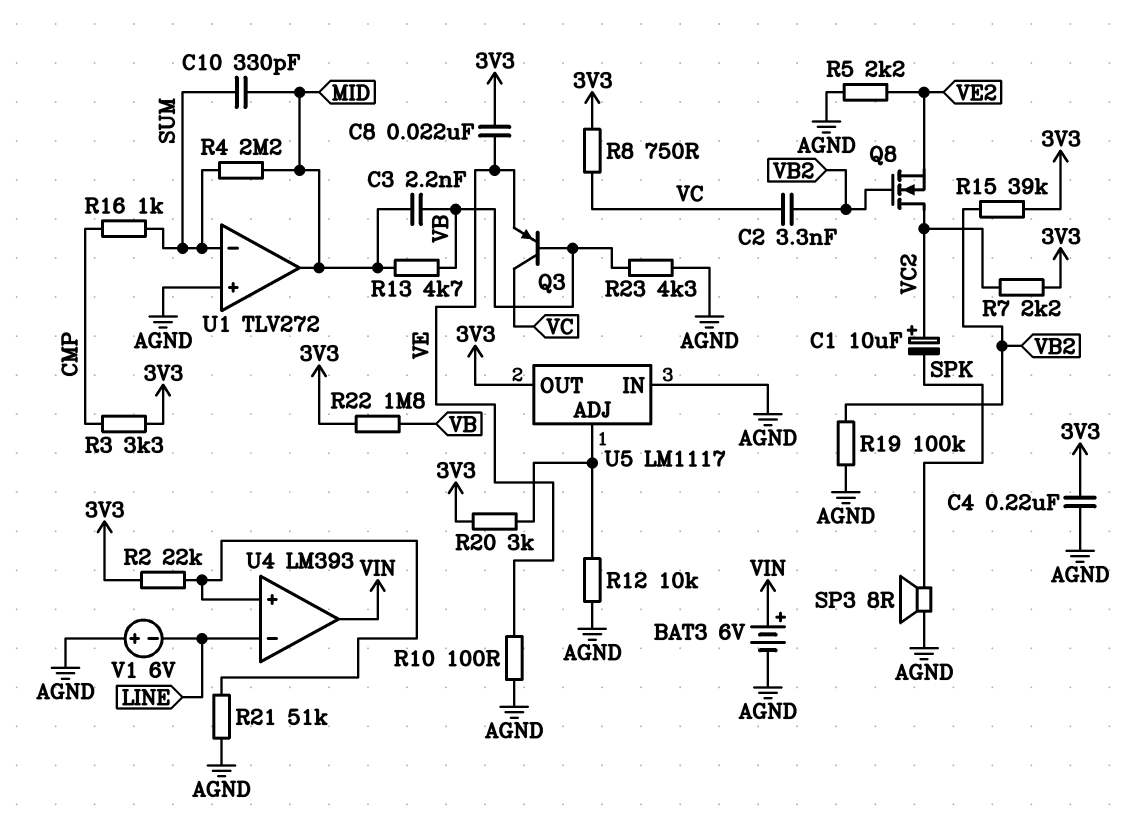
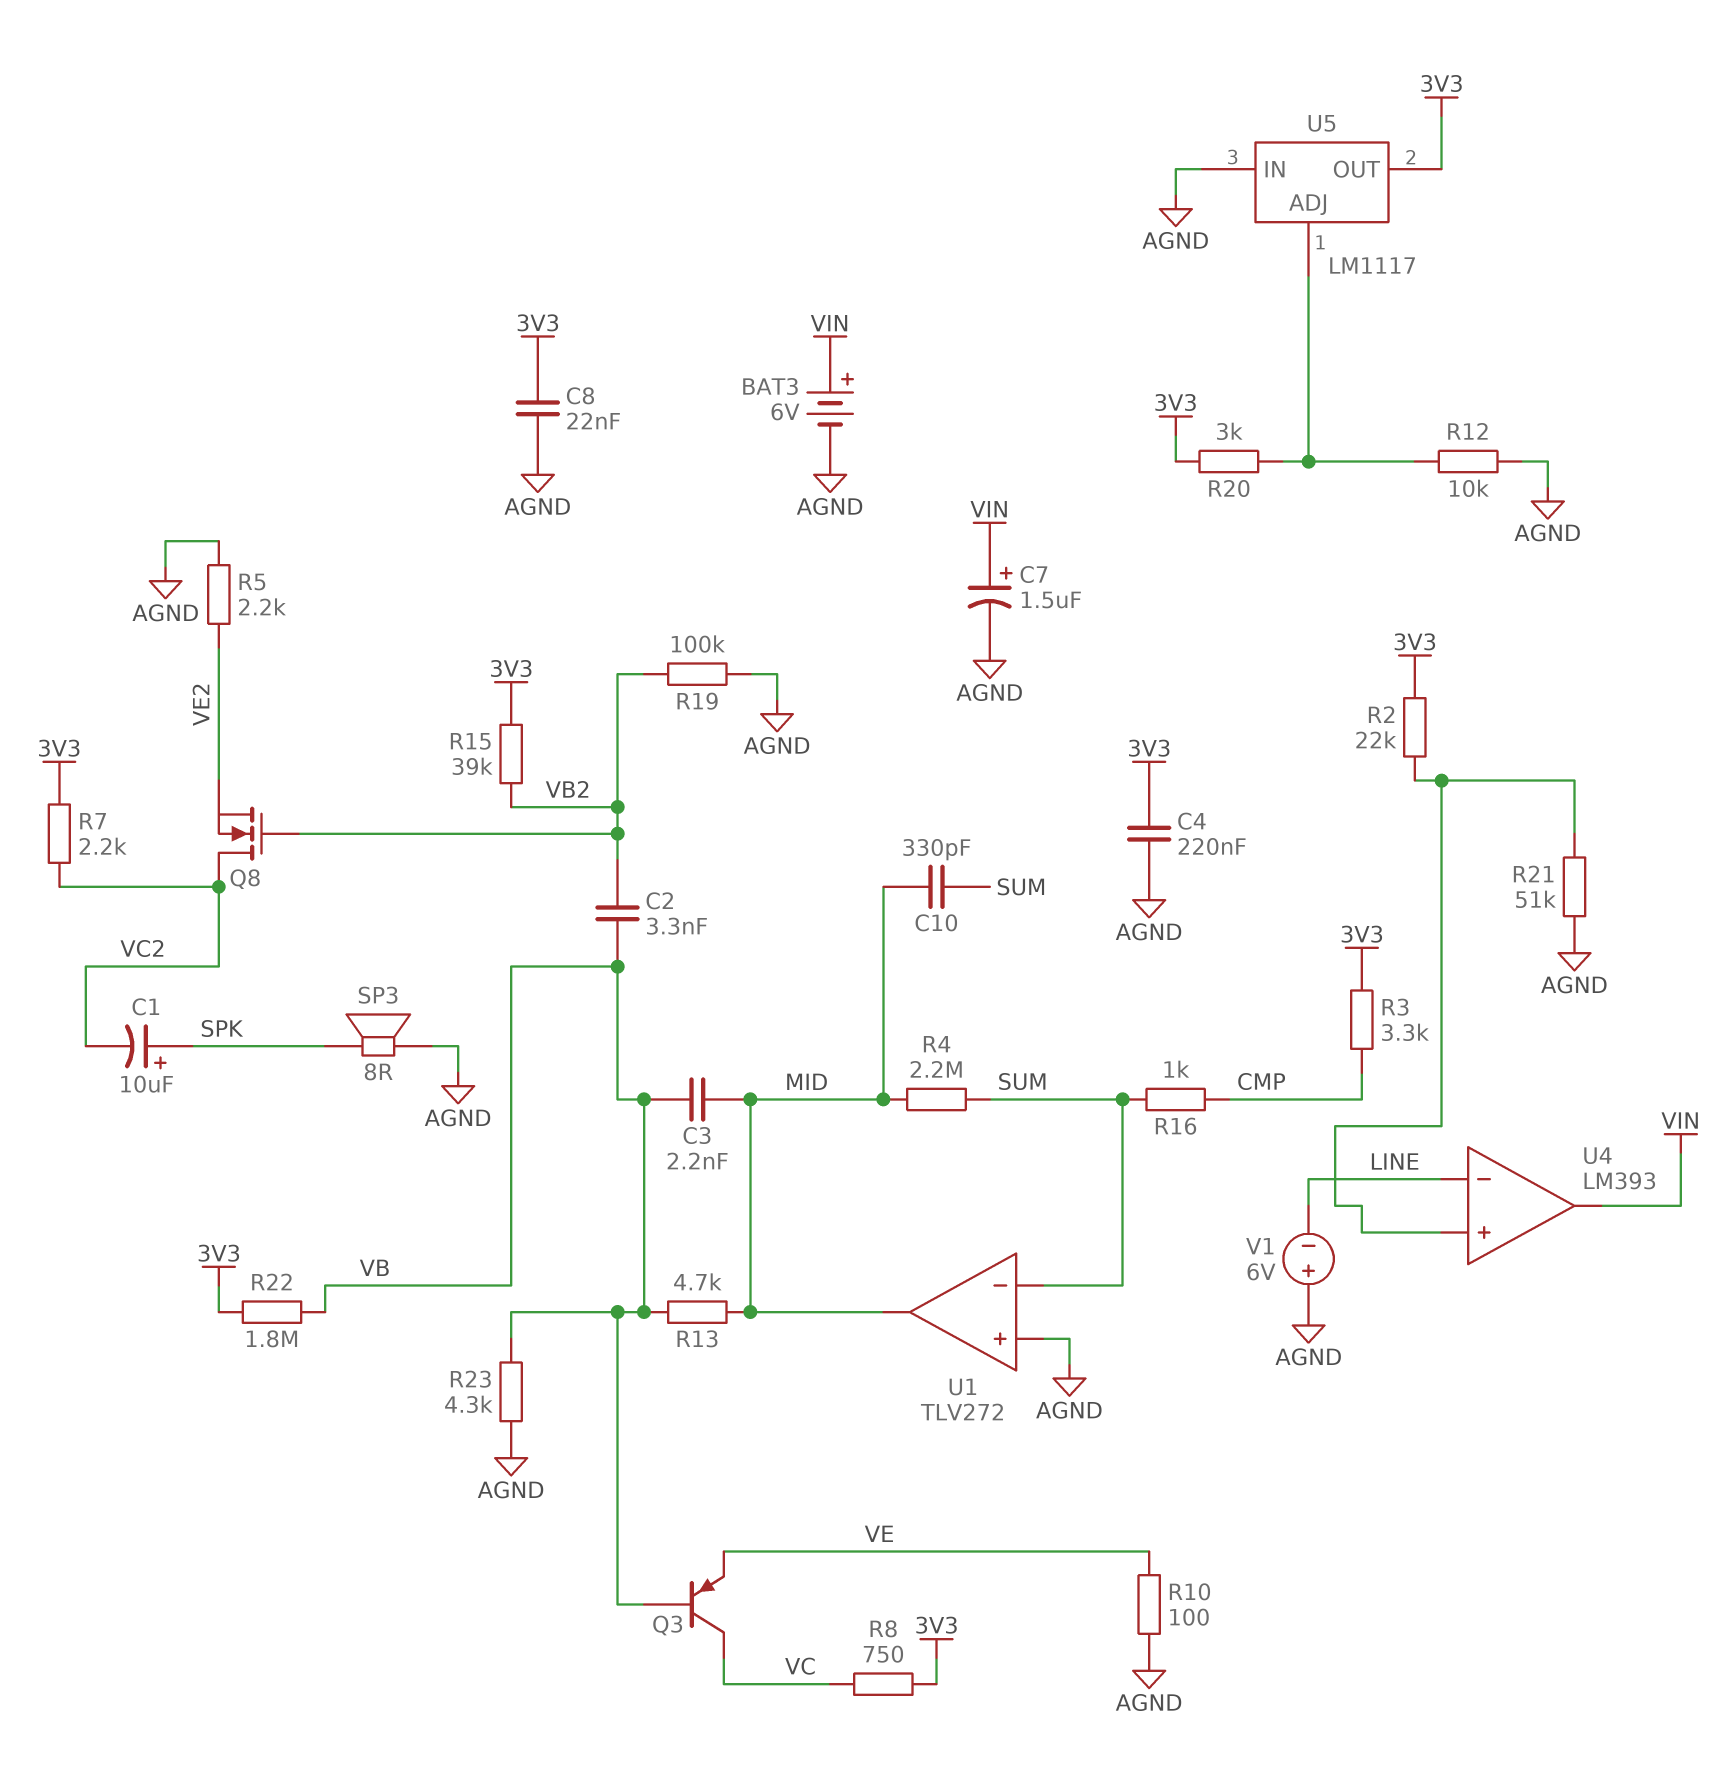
C1: 10uF (plus VC2, minus SPK) -> 10uF (plus SPK, minus VC2)
C2: 3.3nF (VB2, VC) -> 3.3nF (VB, VB2)
C7: none -> 1.5uF (plus VIN, minus AGND)
C8: 22nF (3V3, VE) -> 22nF (3V3, AGND)

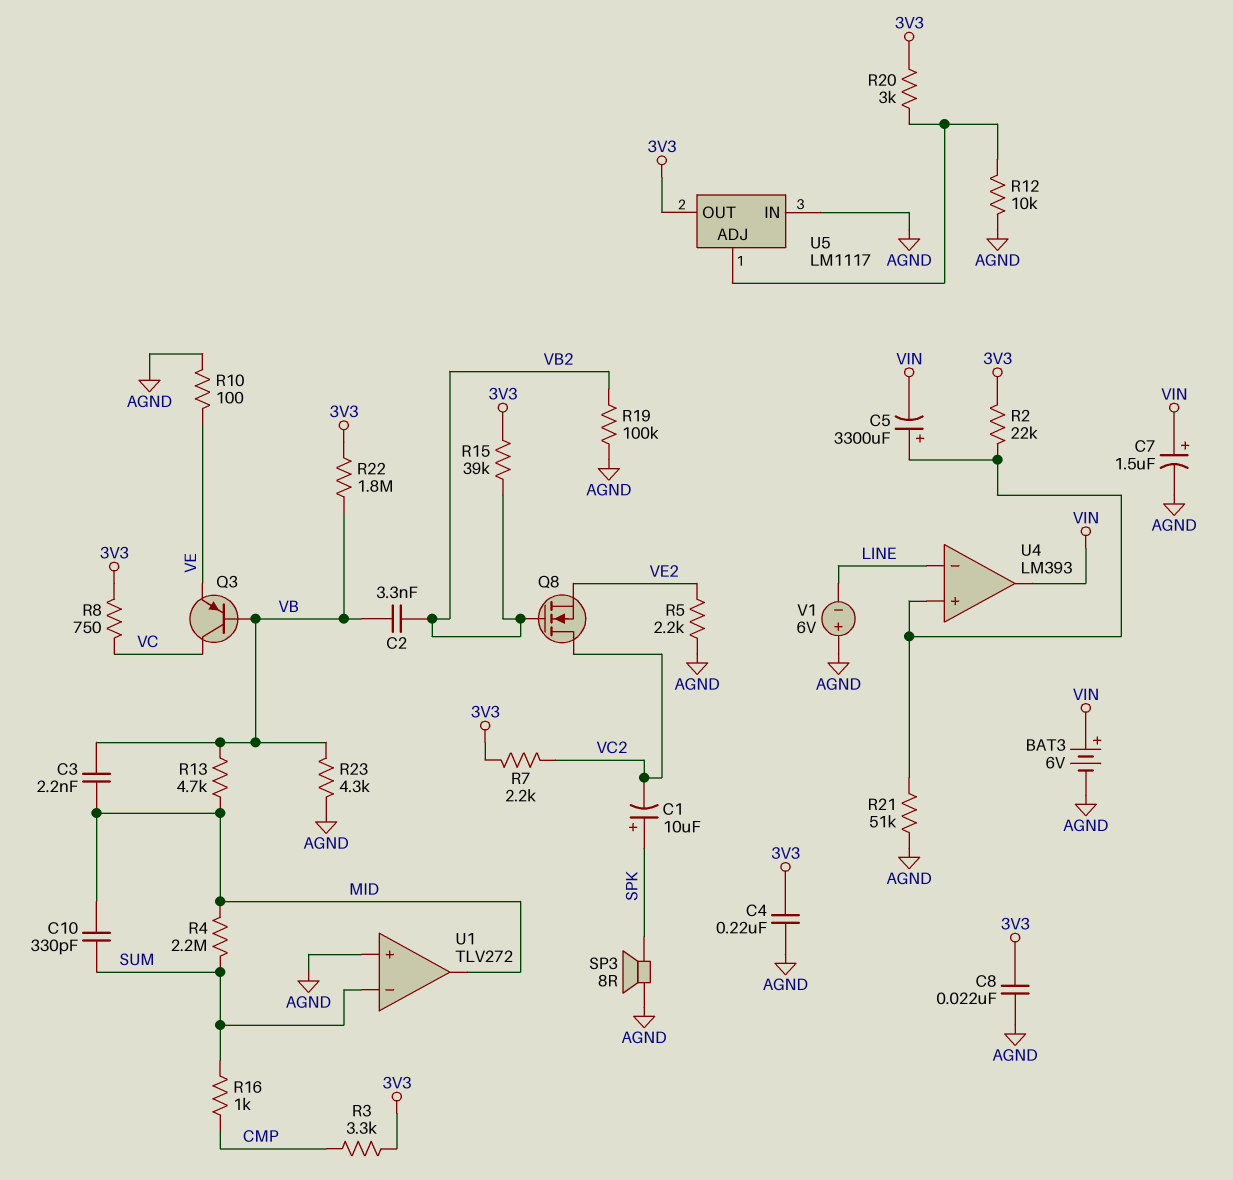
C5: none -> 3300uF (plus U4/in+, minus VIN)

